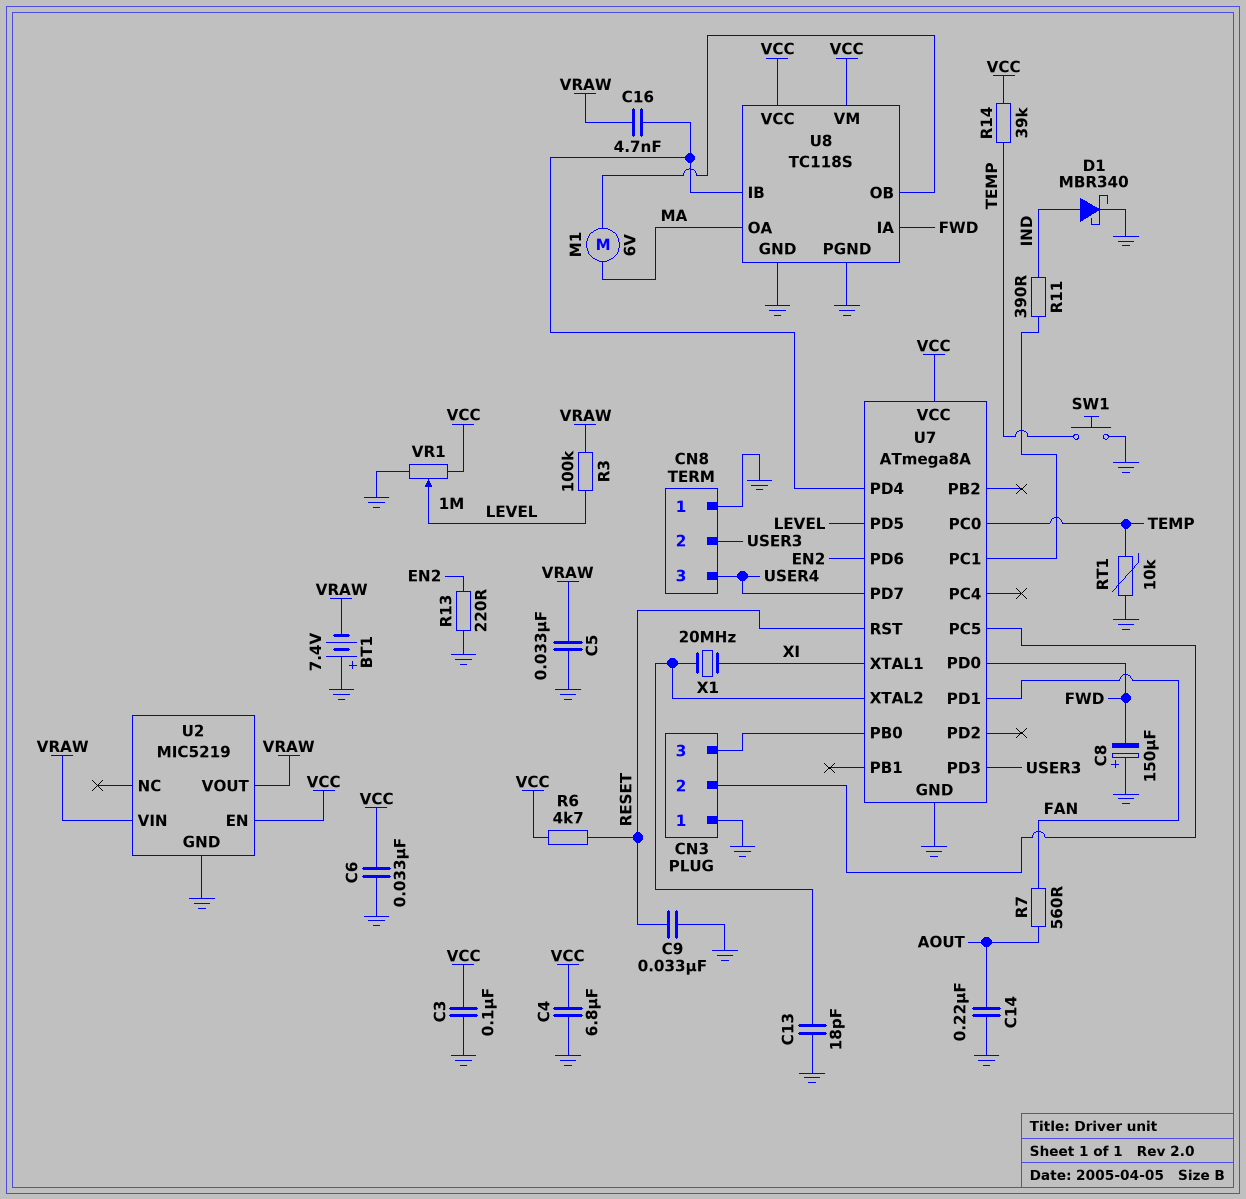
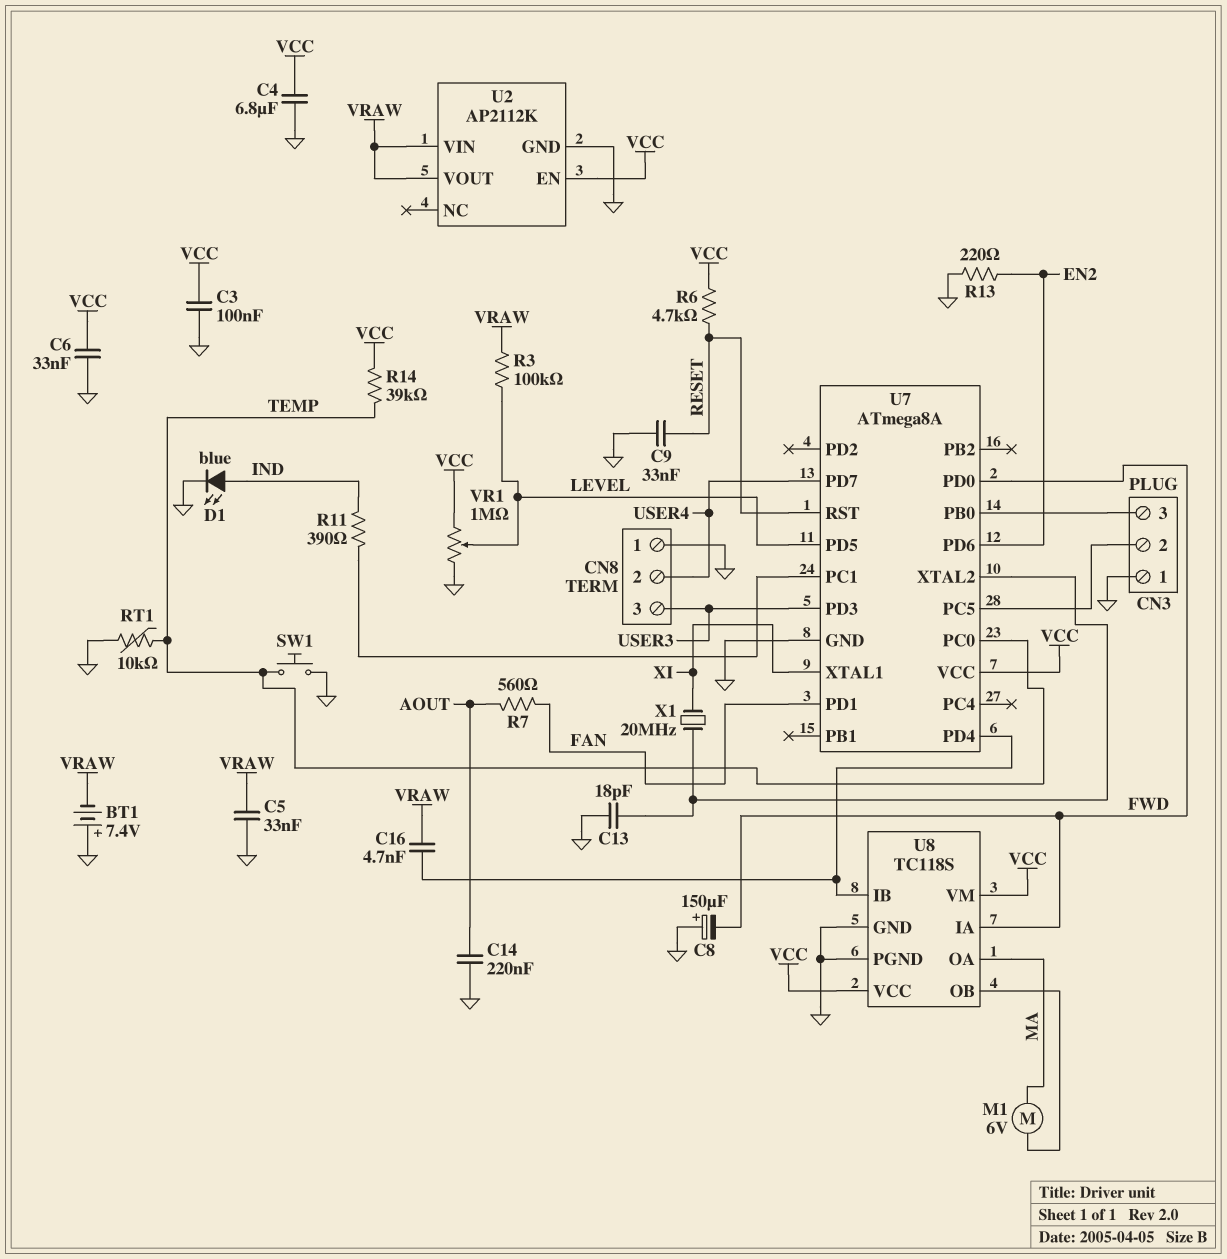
CN8 pin 2: USER3 -> USER4
CN8 pin 3: USER4 -> USER3
D1: schottky MBR340 (A IND, K GND) -> LED blue (A IND, K GND)
U2: MIC5219 -> AP2112K

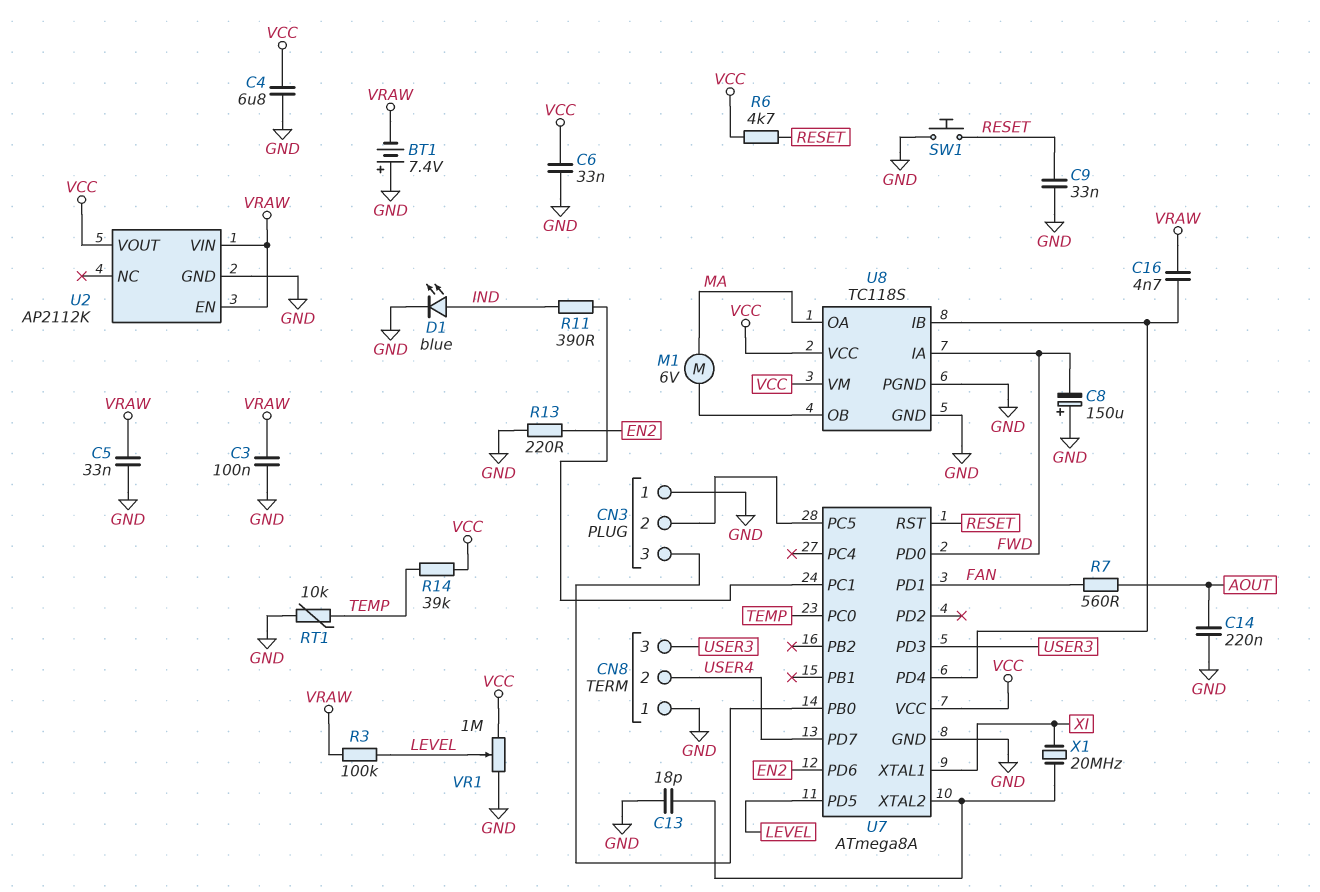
C3: 100nF (GND, VCC) -> 100nF (GND, VRAW)
SW1: button (GND, TEMP) -> button (GND, RESET)
U2 pin EN: VCC -> VRAW
U2 pin VOUT: VRAW -> VCC

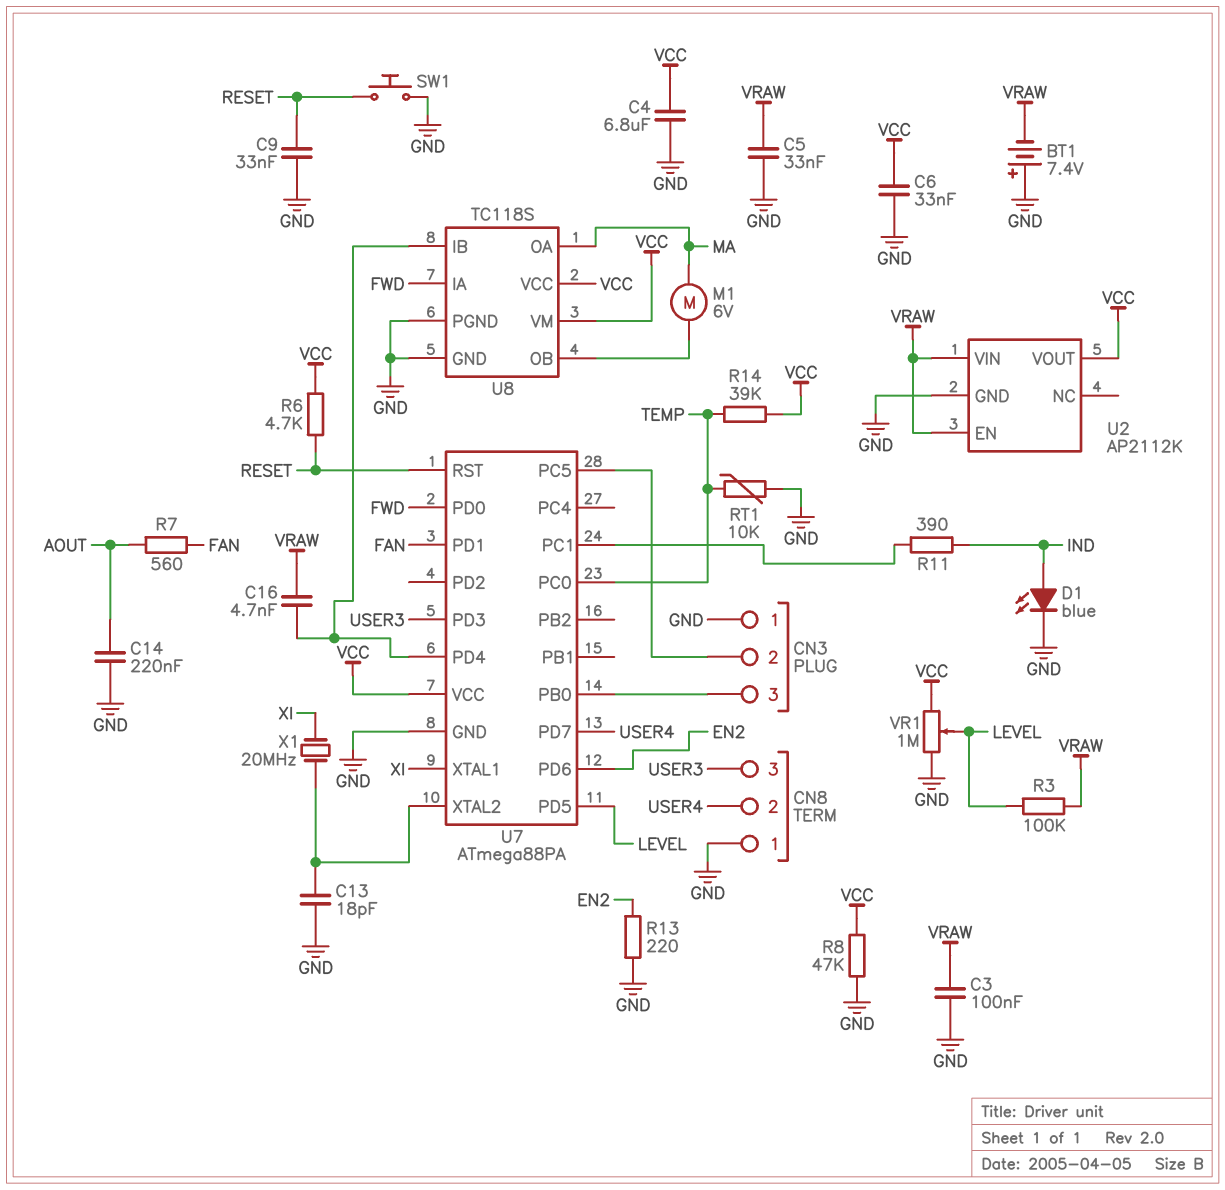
C8: 150uF (plus GND, minus FWD) -> none
R8: none -> 47k (GND, VCC)
U7: ATmega8A -> ATmega88PA

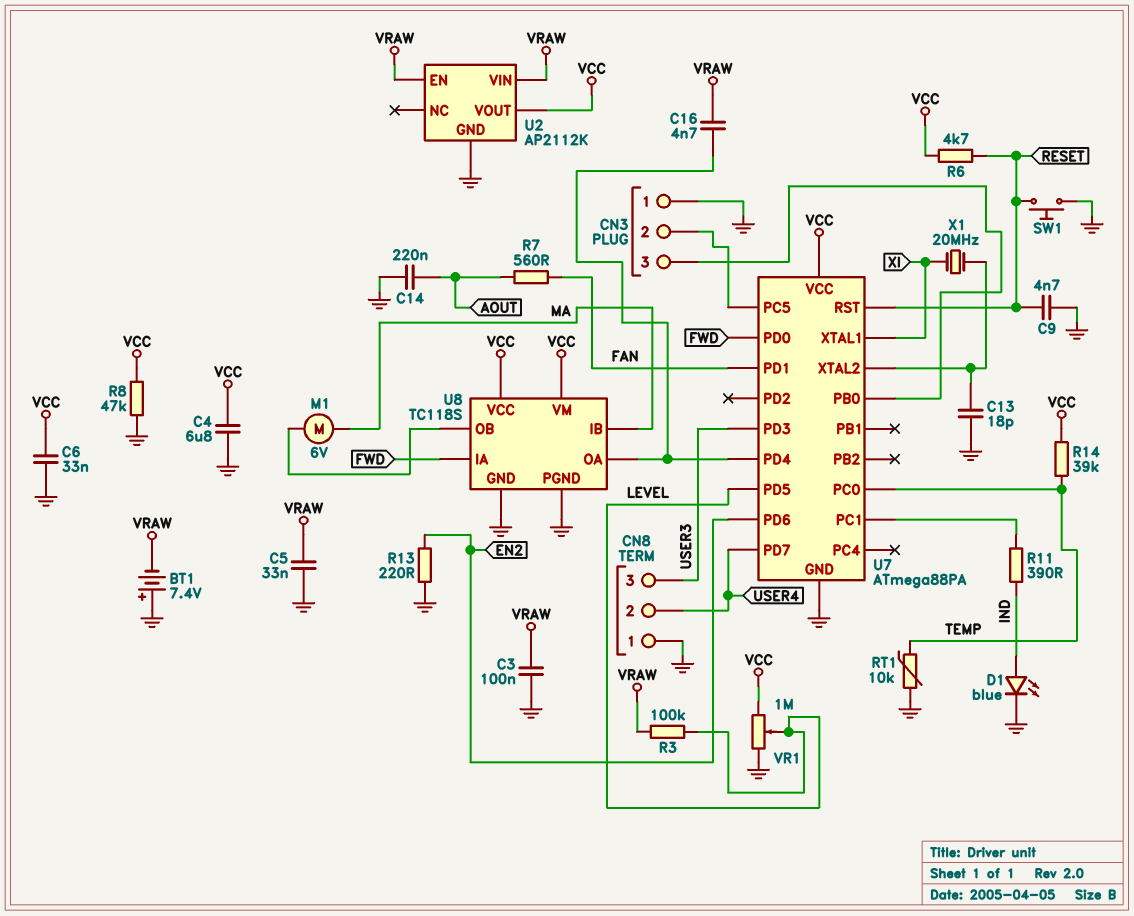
C9: 33nF (GND, RESET) -> 4.7nF (GND, RESET)
U8 pin IB: U7/PD4 -> MA
U8 pin OA: MA -> U7/PD4

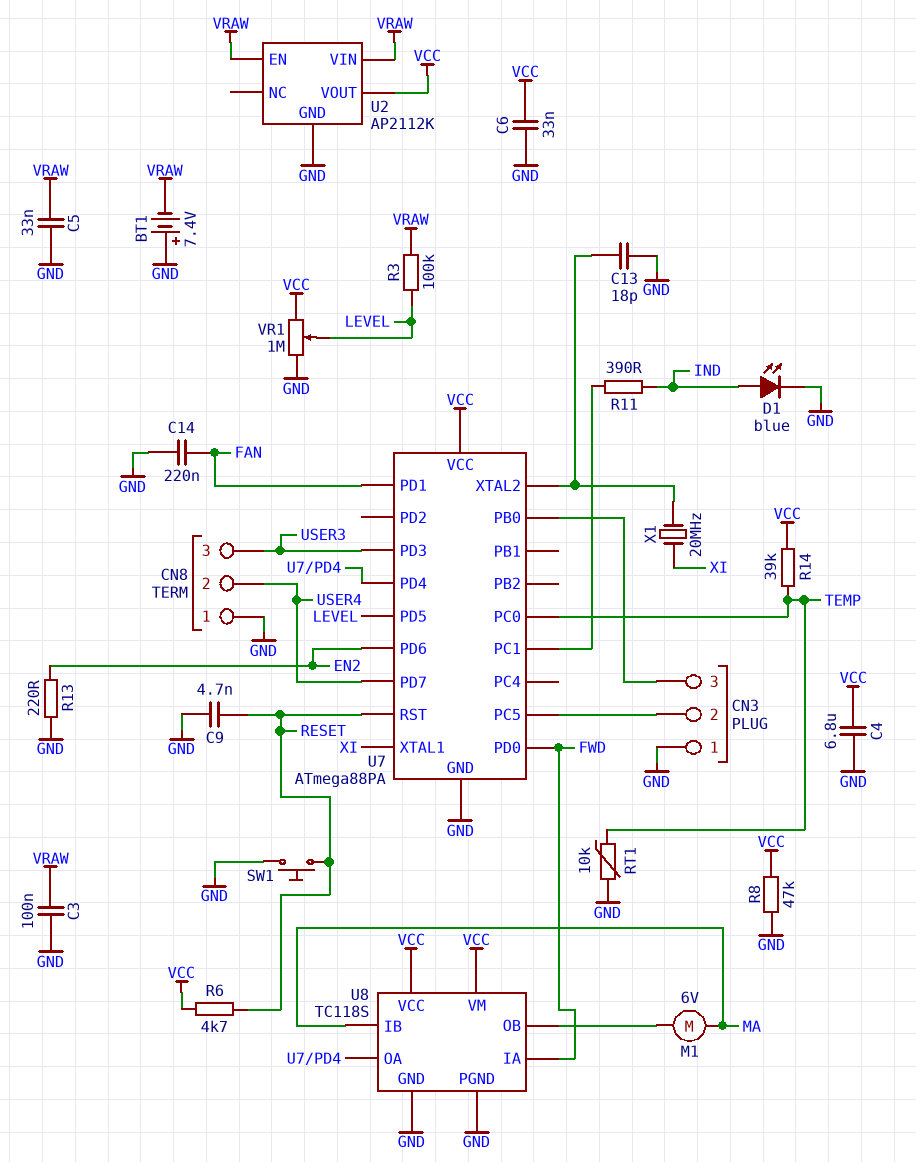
C14: 220nF (AOUT, GND) -> 220nF (FAN, GND)
C16: 4.7nF (U7/PD4, VRAW) -> none
R7: 560 (AOUT, FAN) -> none

